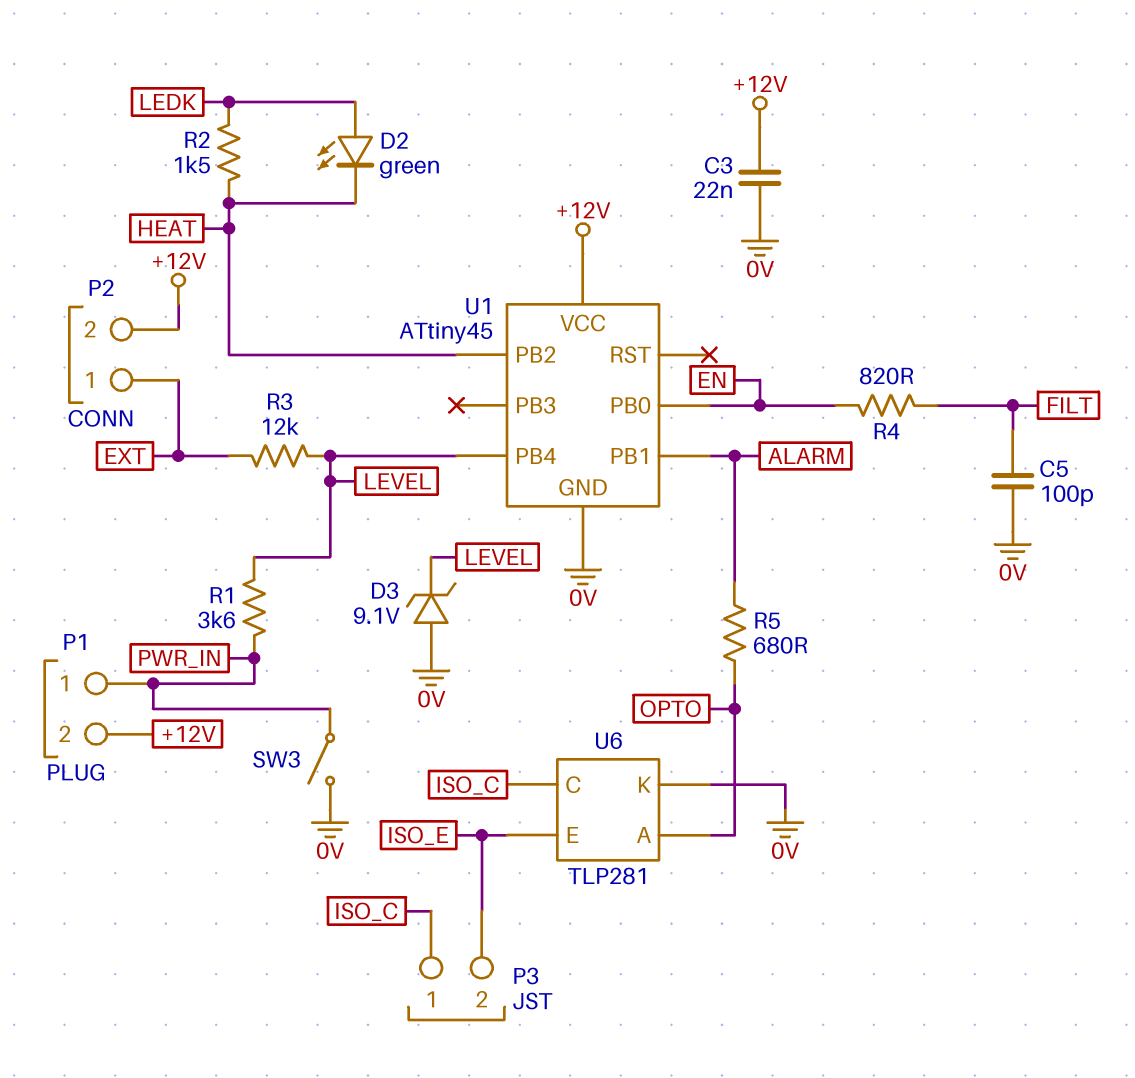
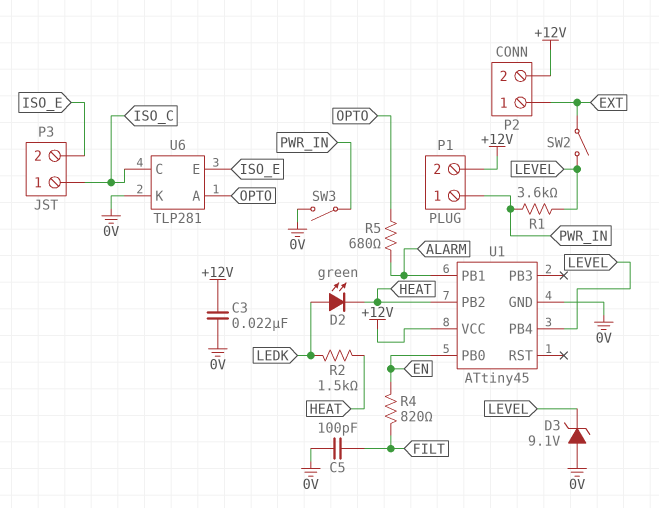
R3: 12k (EXT, LEVEL) -> none
SW2: none -> switch (EXT, LEVEL)

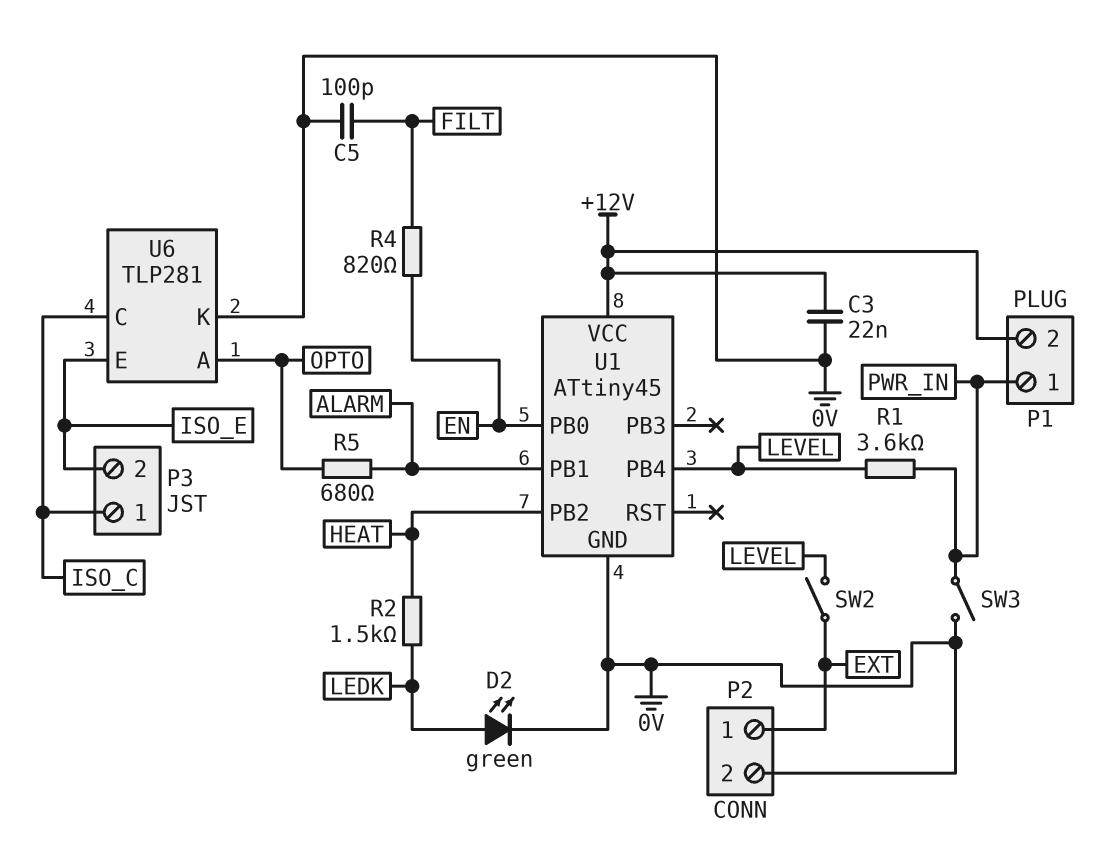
D2: LED green (A LEDK, K HEAT) -> LED green (A LEDK, K 0V)
D3: zener 9.1V (A 0V, K LEVEL) -> none
P2 pin 2: +12V -> 0V

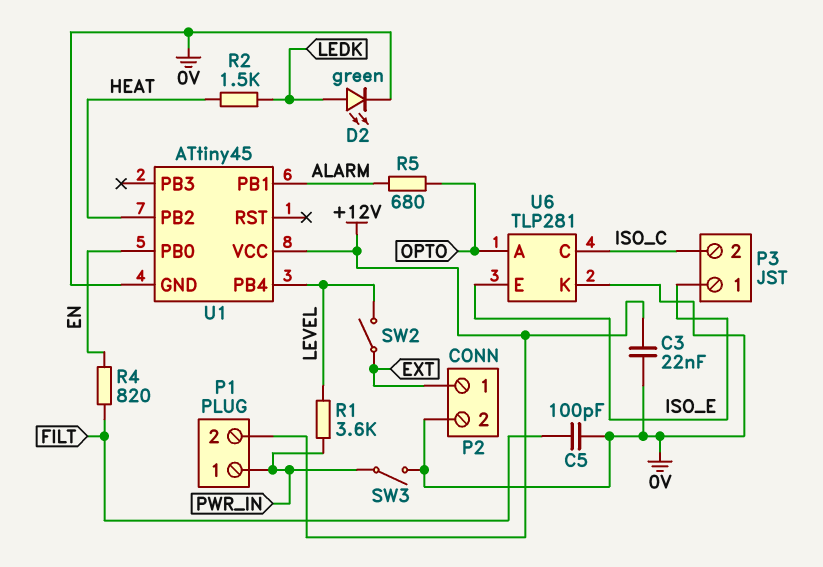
P3 pin 1: ISO_C -> ISO_E
P3 pin 2: ISO_E -> ISO_C

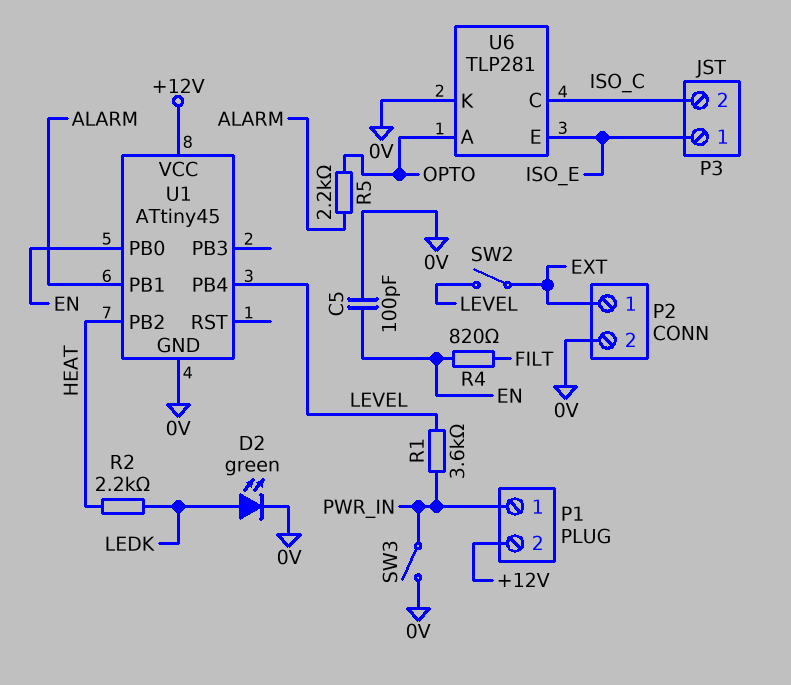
C3: 22nF (+12V, 0V) -> none
C5: 100pF (0V, FILT) -> 100pF (0V, EN)
R2: 1.5k (HEAT, LEDK) -> 2.2k (HEAT, LEDK)
R5: 680 (ALARM, OPTO) -> 2.2k (ALARM, OPTO)

